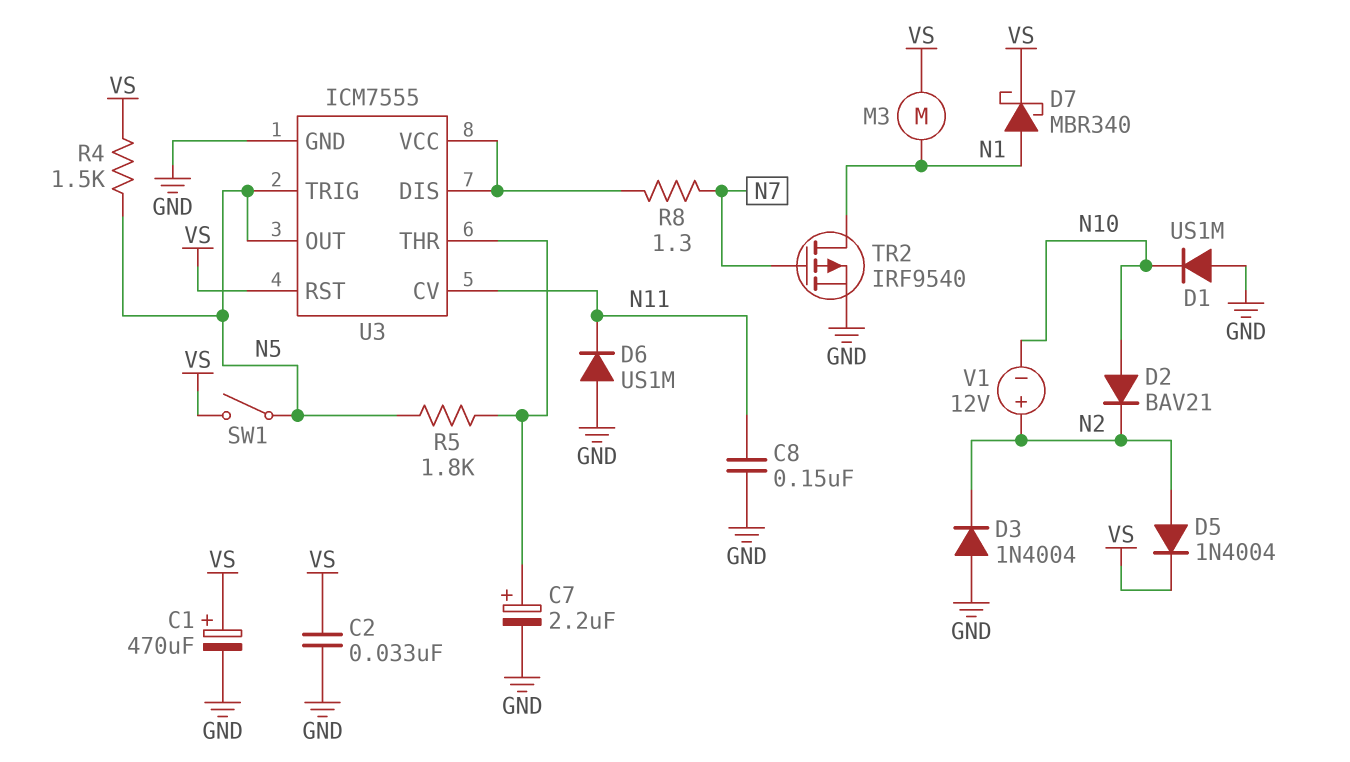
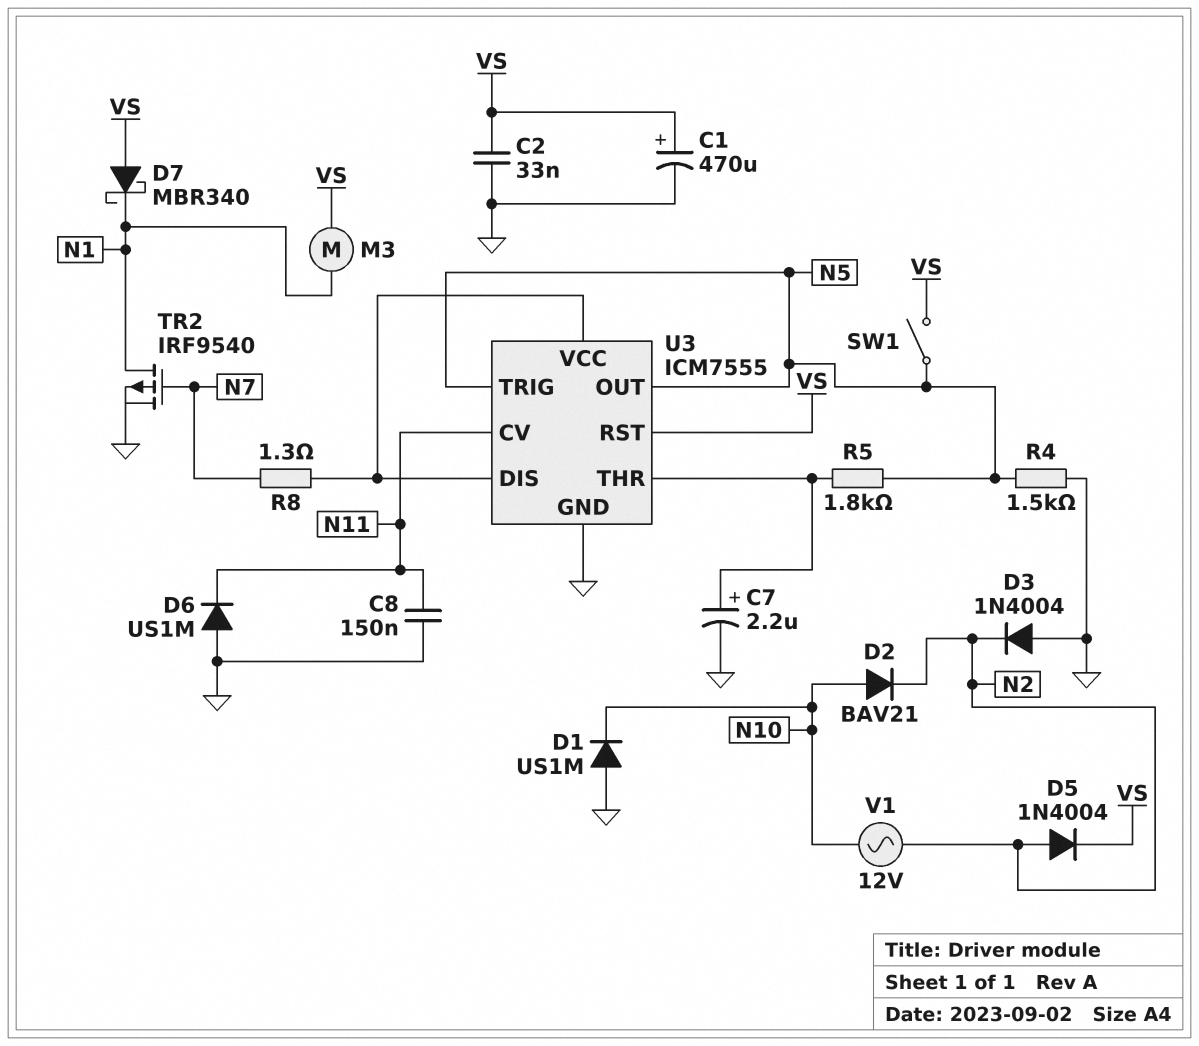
D7: schottky MBR340 (A N1, K VS) -> schottky MBR340 (A VS, K N1)
R4: 1.5k (N5, VS) -> 1.5k (GND, N5)
V1: 12V (plus N2, minus N10) -> AC 12V (N2, N10)

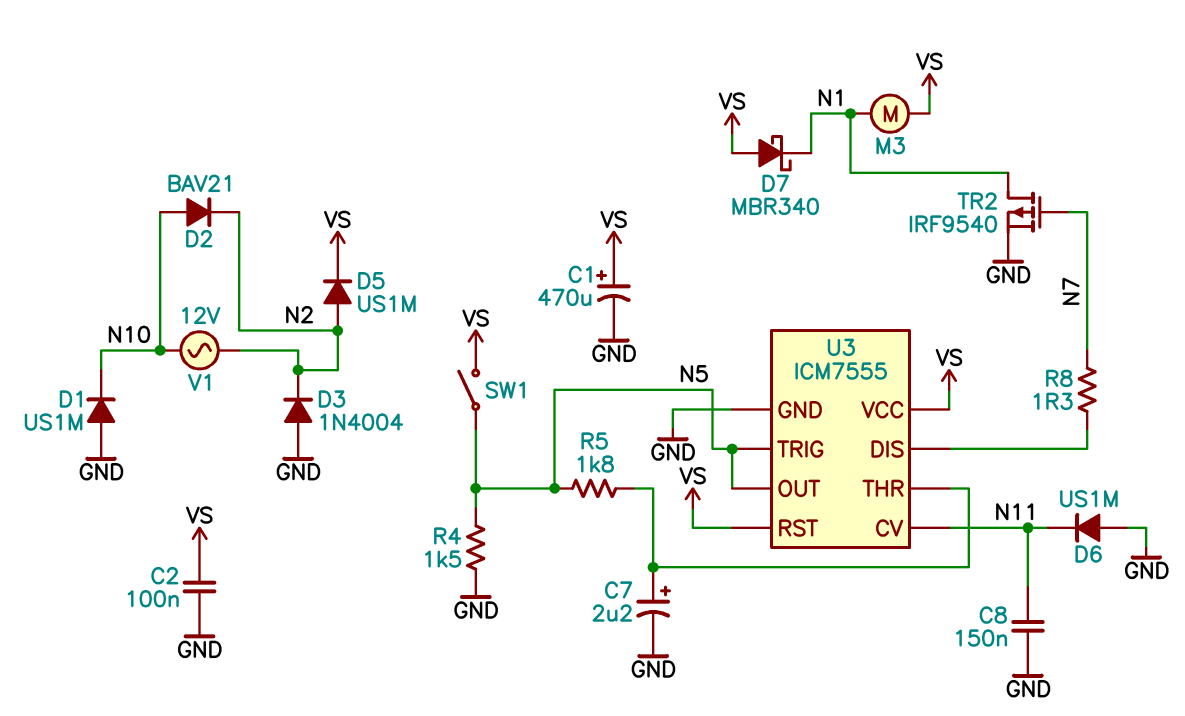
C2: 33nF (GND, VS) -> 100nF (GND, VS)
D5: diode 1N4004 (A N2, K VS) -> diode US1M (A N2, K VS)
U3 pin VCC: U3/DIS -> VS

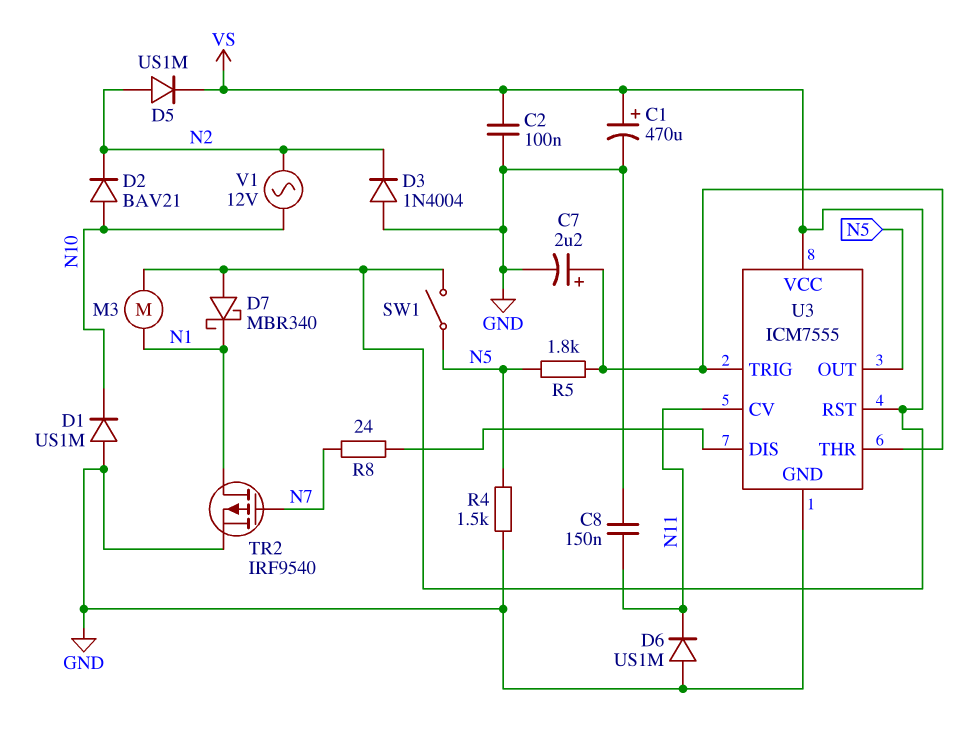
R8: 1.3 (N7, U3/DIS) -> 24 (N7, U3/DIS)
U3 pin TRIG: N5 -> U3/THR

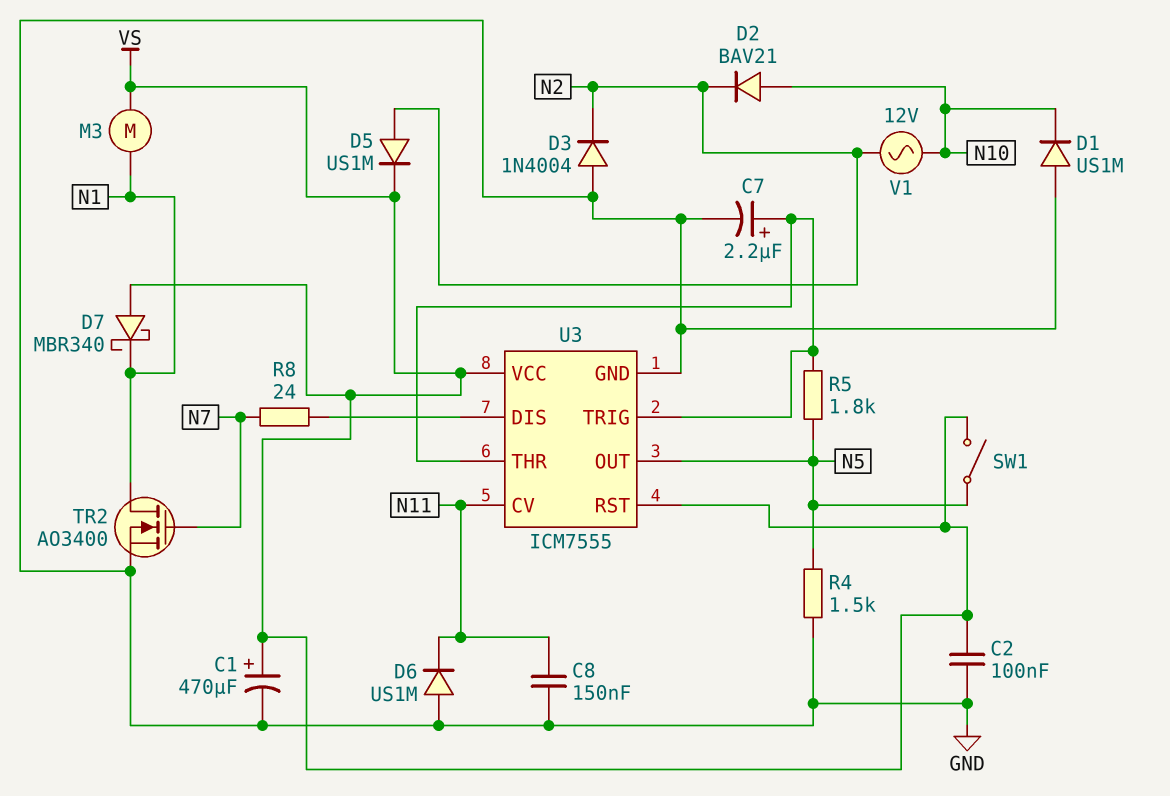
TR2: PMOS IRF9540 (G N7, D N1, S GND) -> NMOS AO3400 (G N7, D N1, S GND)

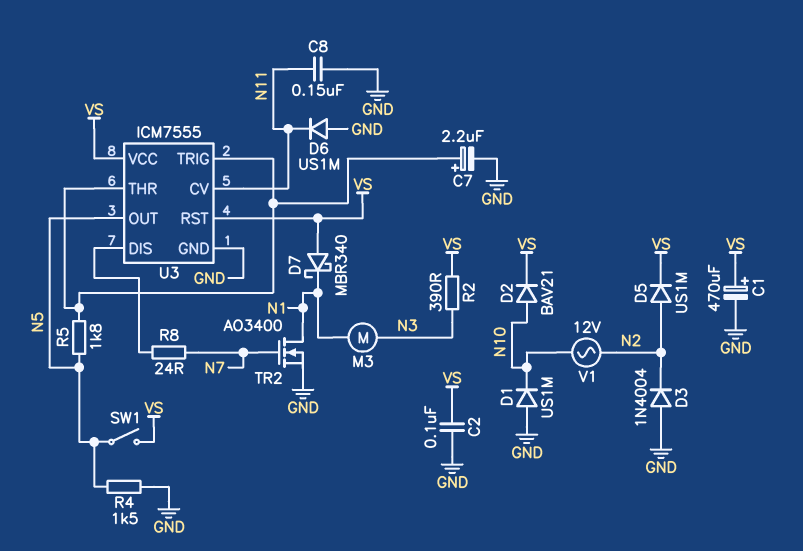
D2: diode BAV21 (A N10, K N2) -> diode BAV21 (A N10, K VS)
M3: motor (N1, VS) -> motor (N1, N3)
R2: none -> 390 (N3, VS)

